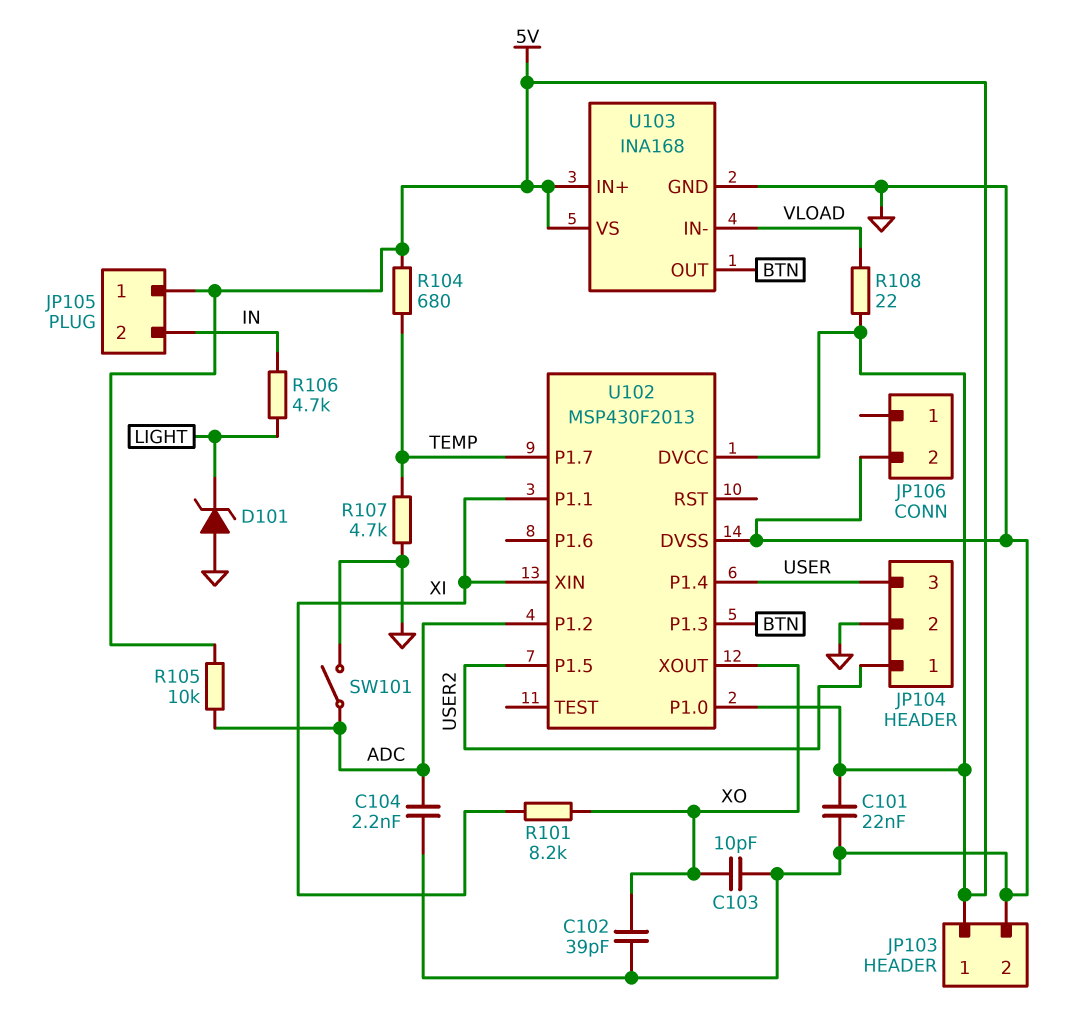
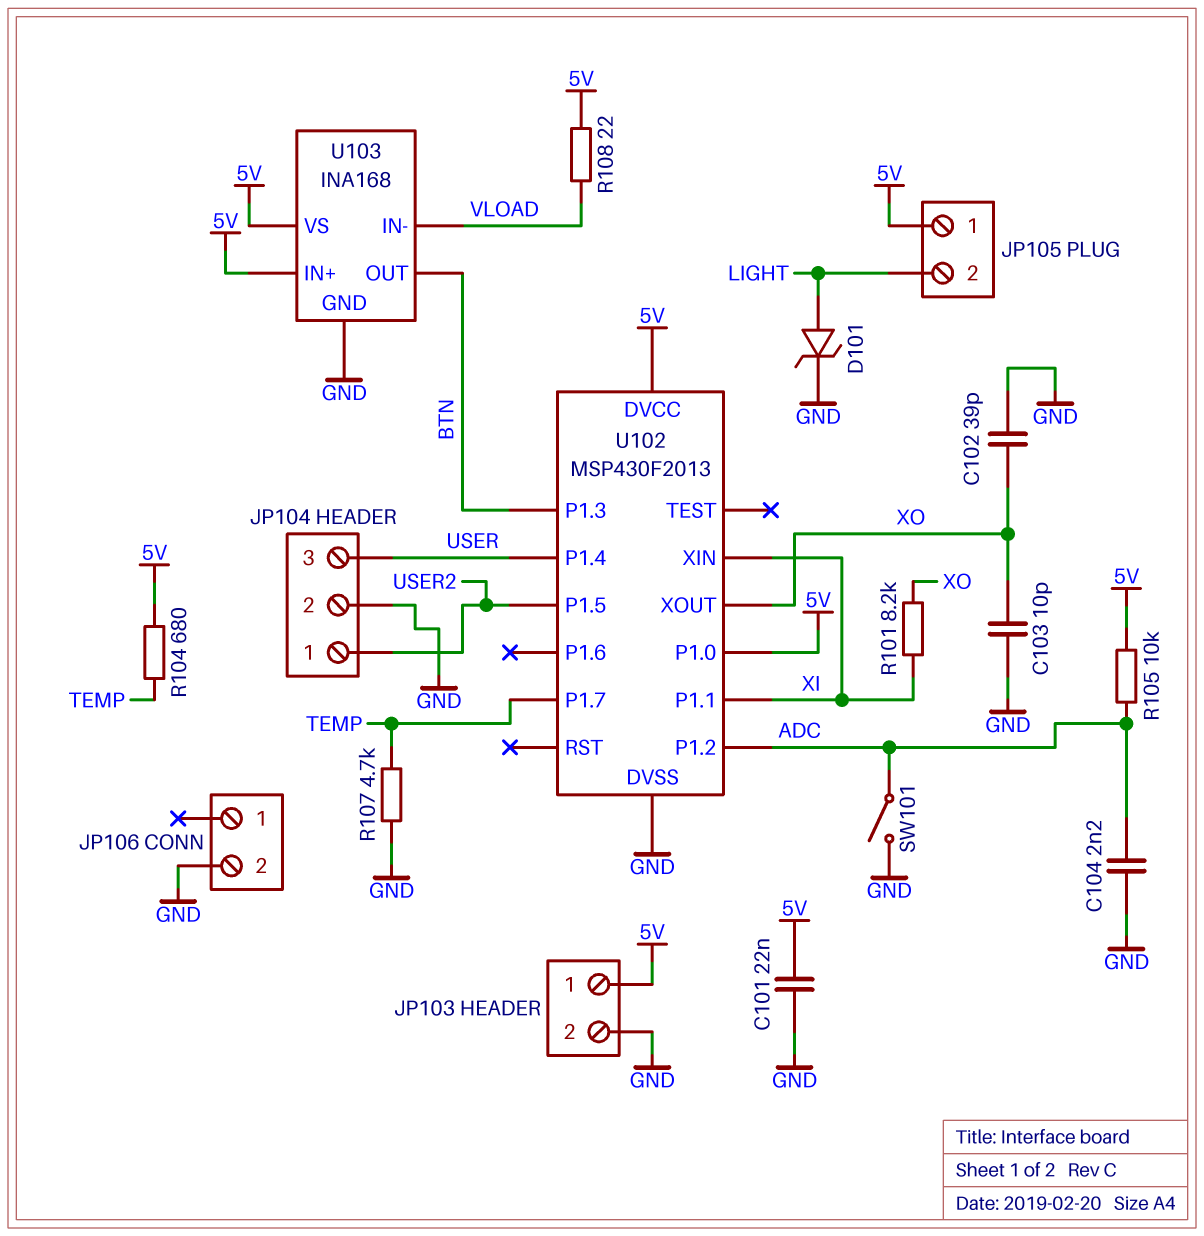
D101: zener (A GND, K LIGHT) -> zener (A LIGHT, K GND)
JP105 pin 2: IN -> LIGHT
R106: 4.7k (IN, LIGHT) -> none

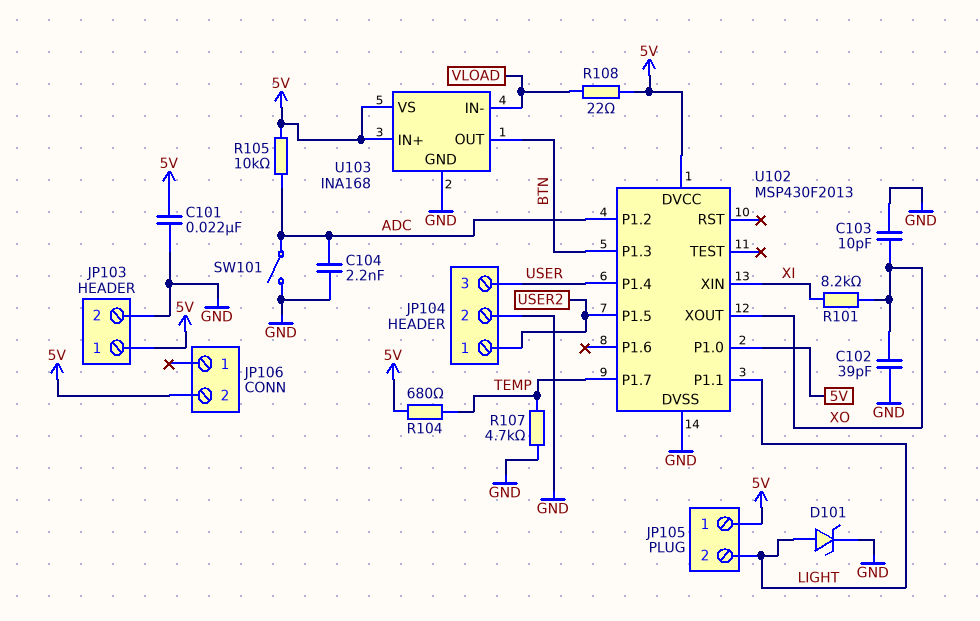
JP106 pin 2: GND -> 5V
U102 pin P1.1: XI -> LIGHT

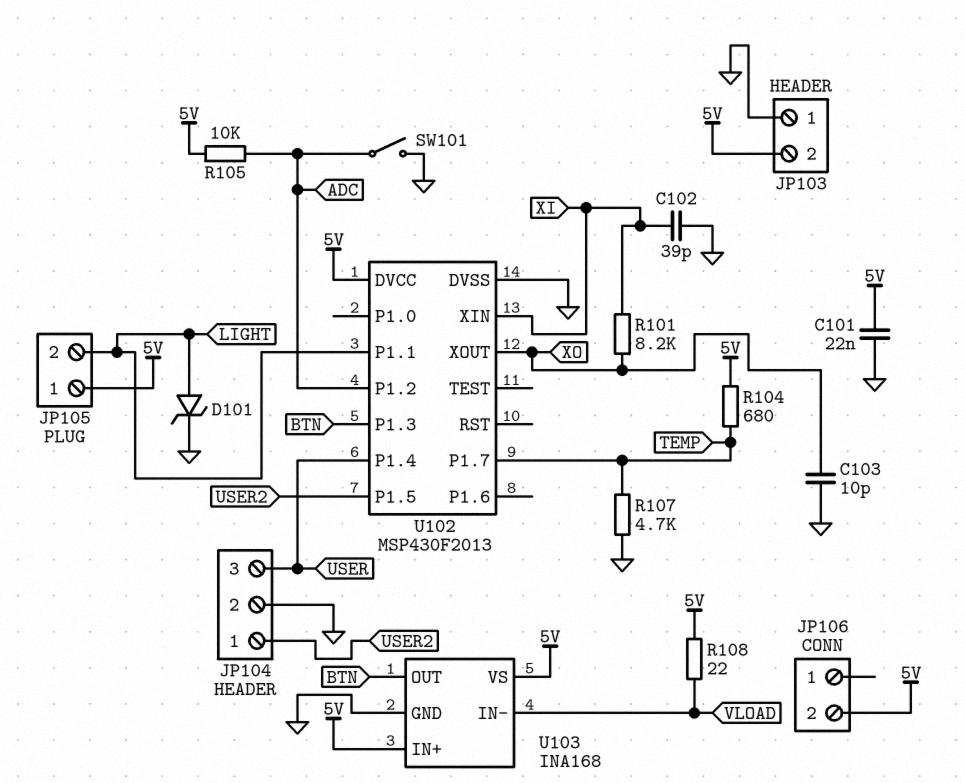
C102: 39pF (GND, XO) -> 39pF (GND, XI)
C104: 2.2nF (ADC, GND) -> none
JP103 pin 1: 5V -> GND
JP103 pin 2: GND -> 5V
U102 pin P1.0: 5V -> none

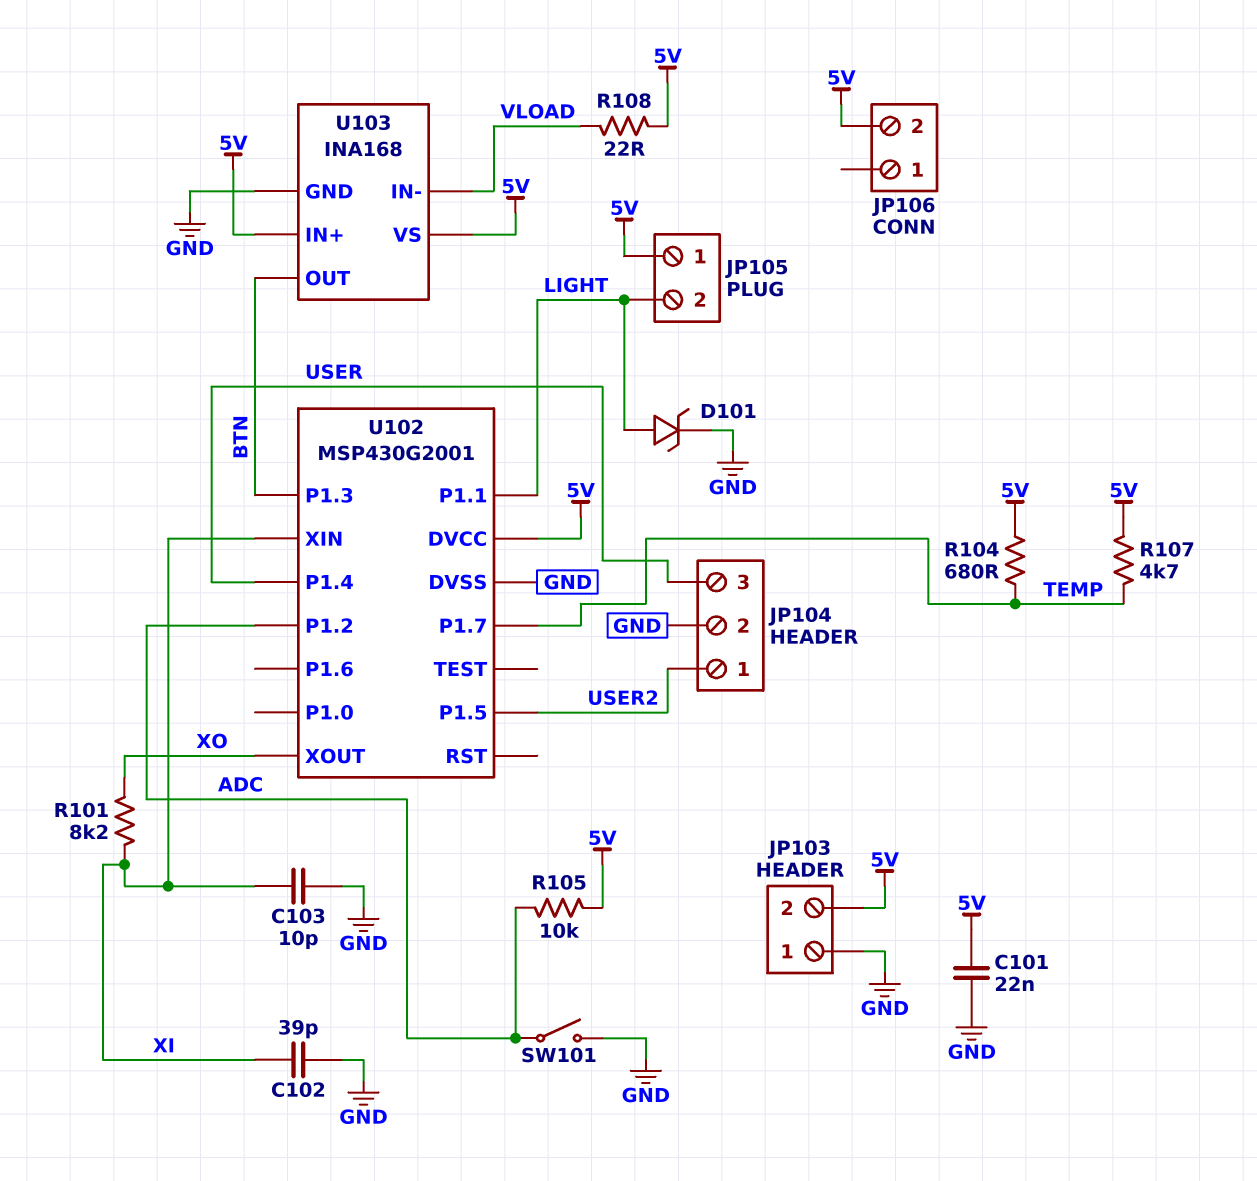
C103: 10pF (GND, XO) -> 10pF (GND, XI)
R107: 4.7k (GND, TEMP) -> 4.7k (5V, TEMP)
U102: MSP430F2013 -> MSP430G2001

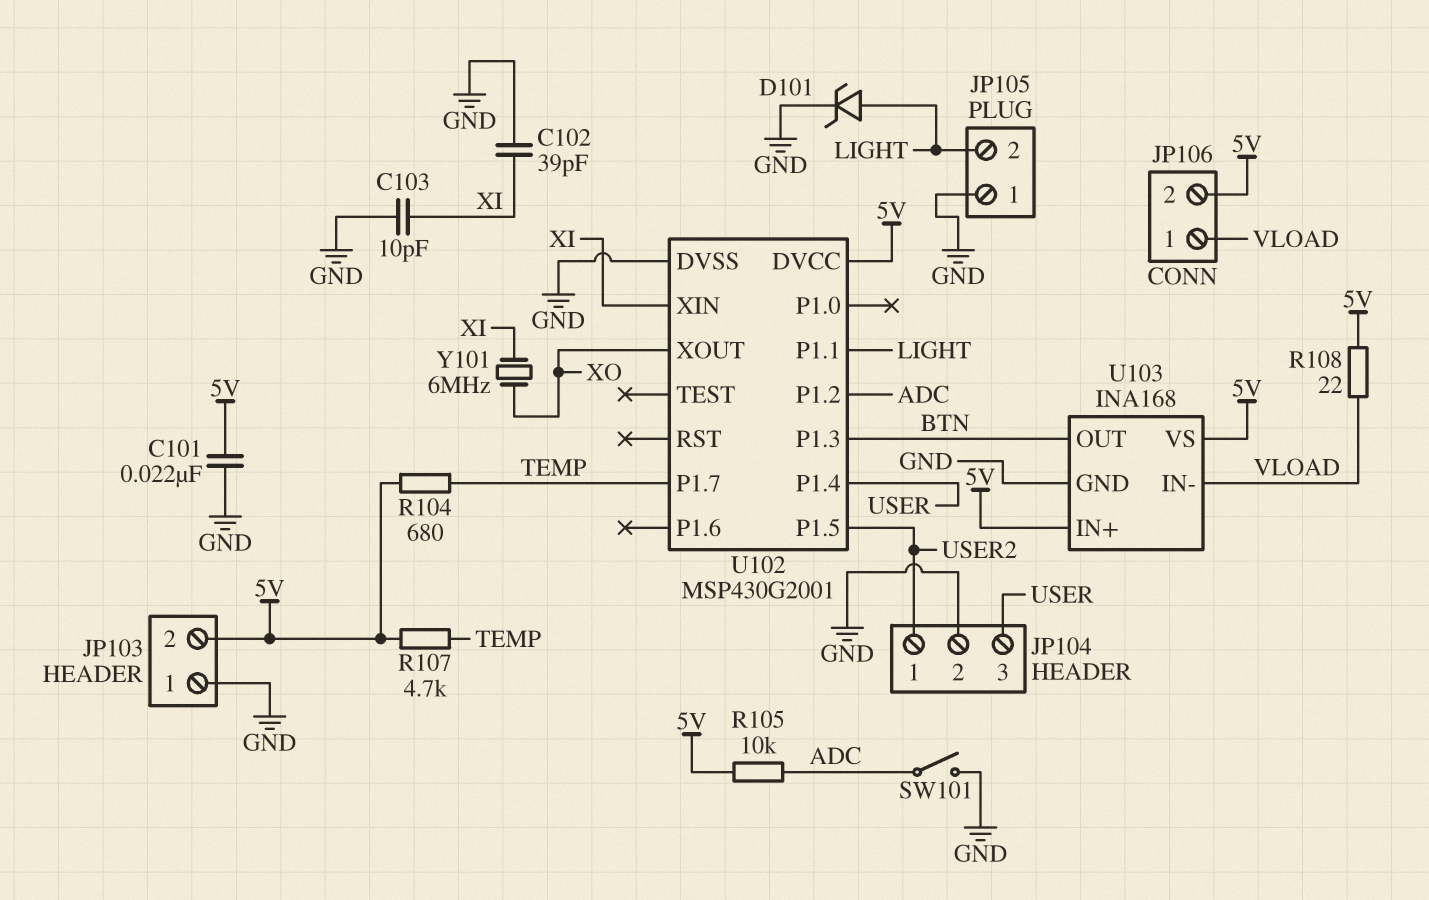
JP105 pin 1: 5V -> GND
JP106 pin 1: none -> VLOAD
R101: 8.2k (XI, XO) -> none
Y101: none -> 6MHz (XI, XO)

